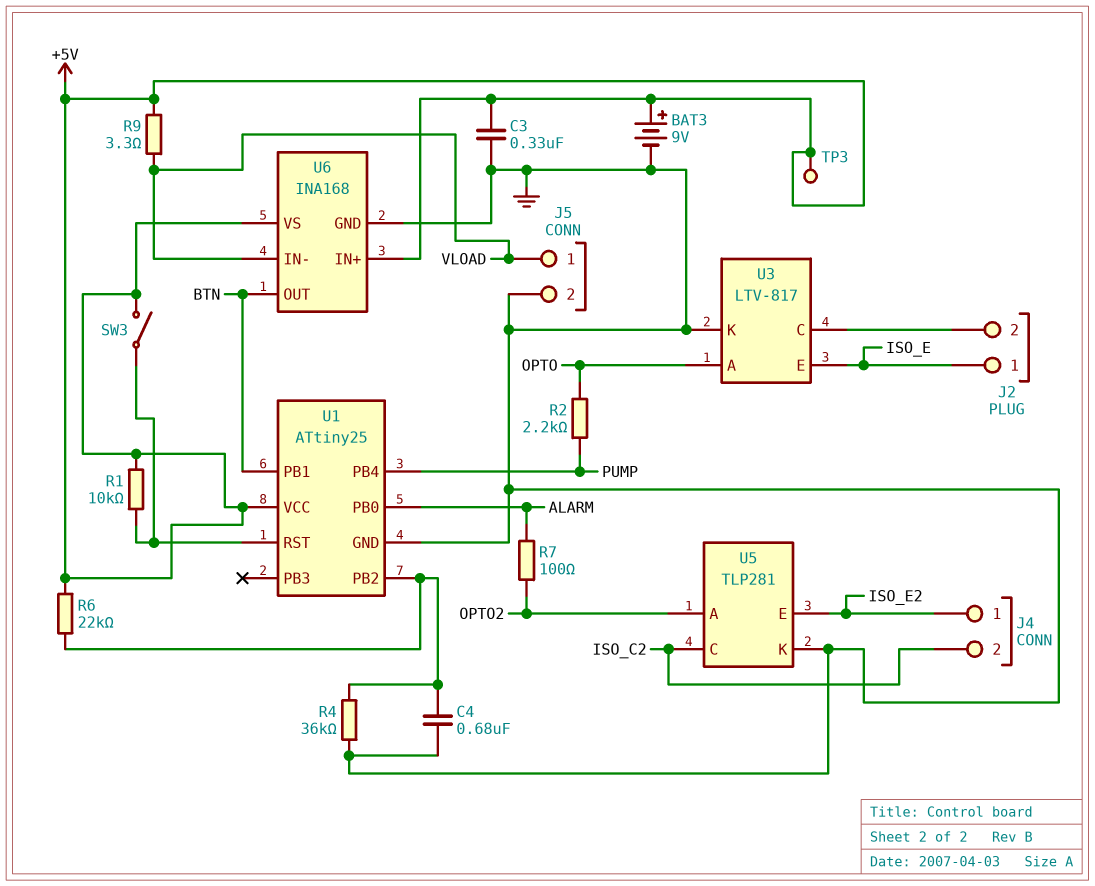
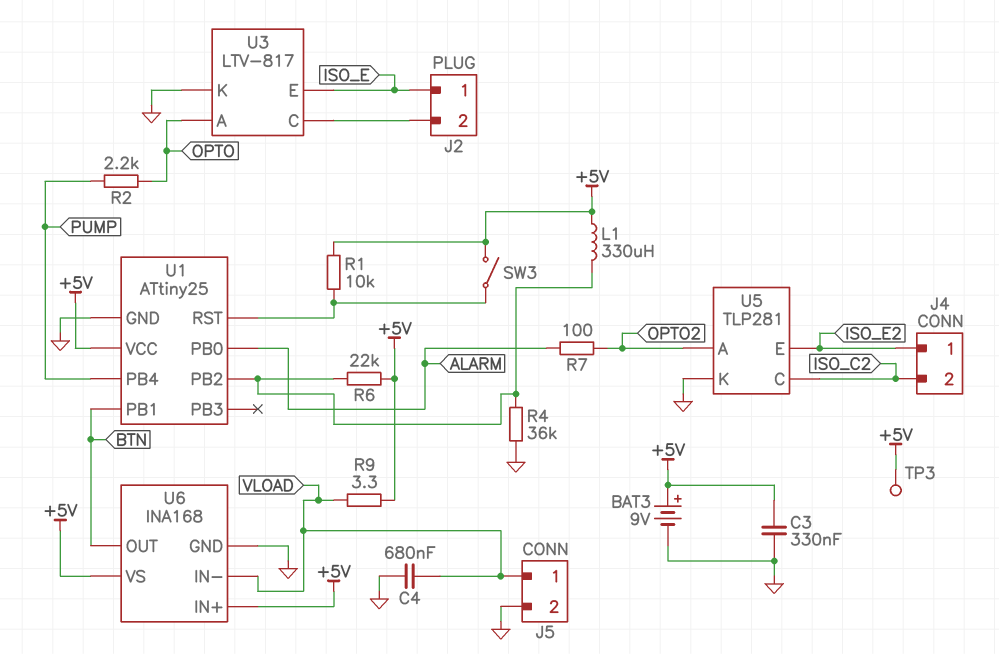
C4: 680nF (GND, U1/PB2) -> 680nF (GND, VLOAD)
L1: none -> 330uH (+5V, U1/PB2)

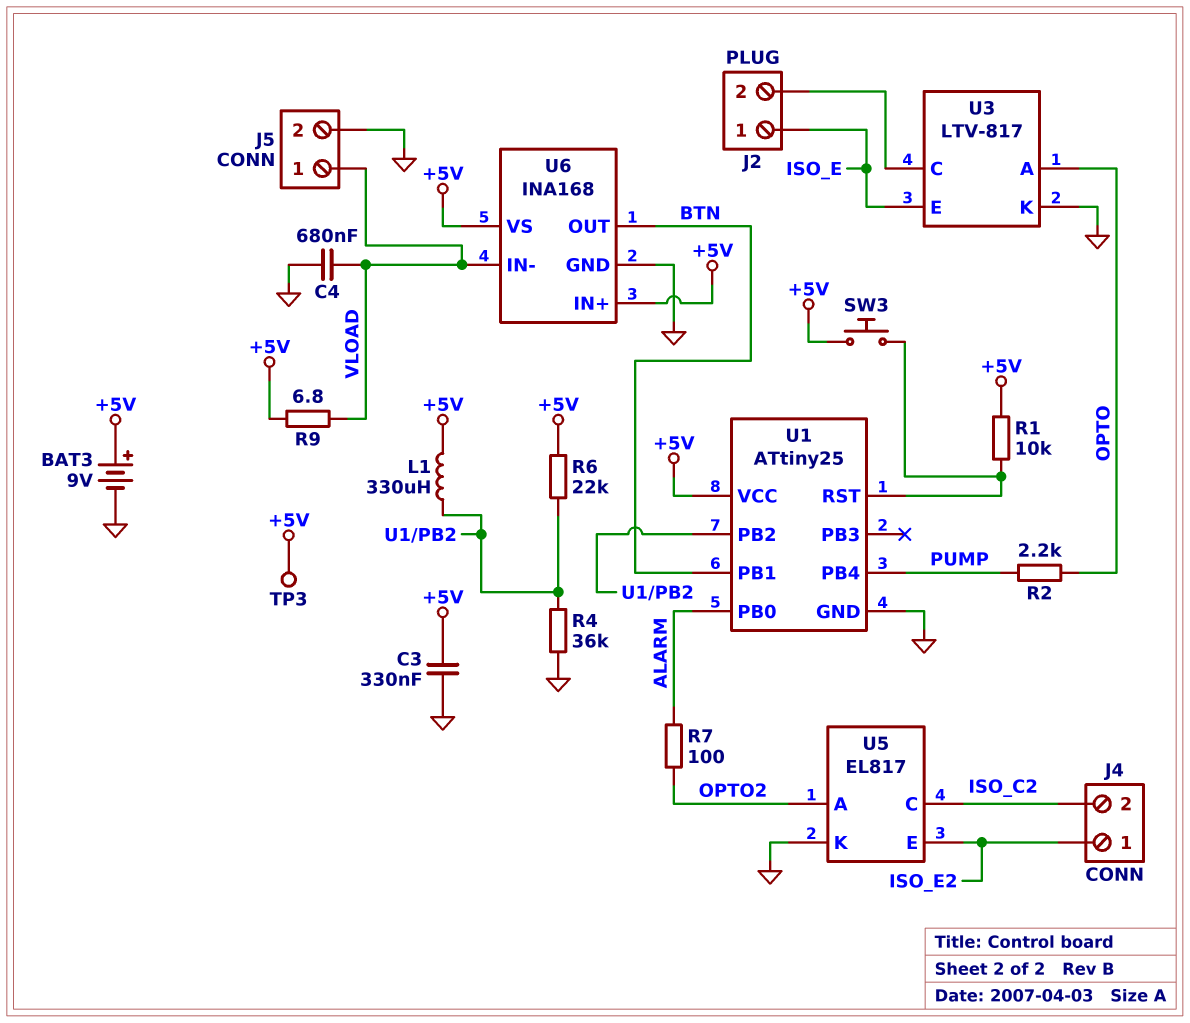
R9: 3.3 (+5V, VLOAD) -> 6.8 (+5V, VLOAD)
SW3: switch (+5V, U1/RST) -> button (+5V, U1/RST)
U5: TLP281 -> EL817

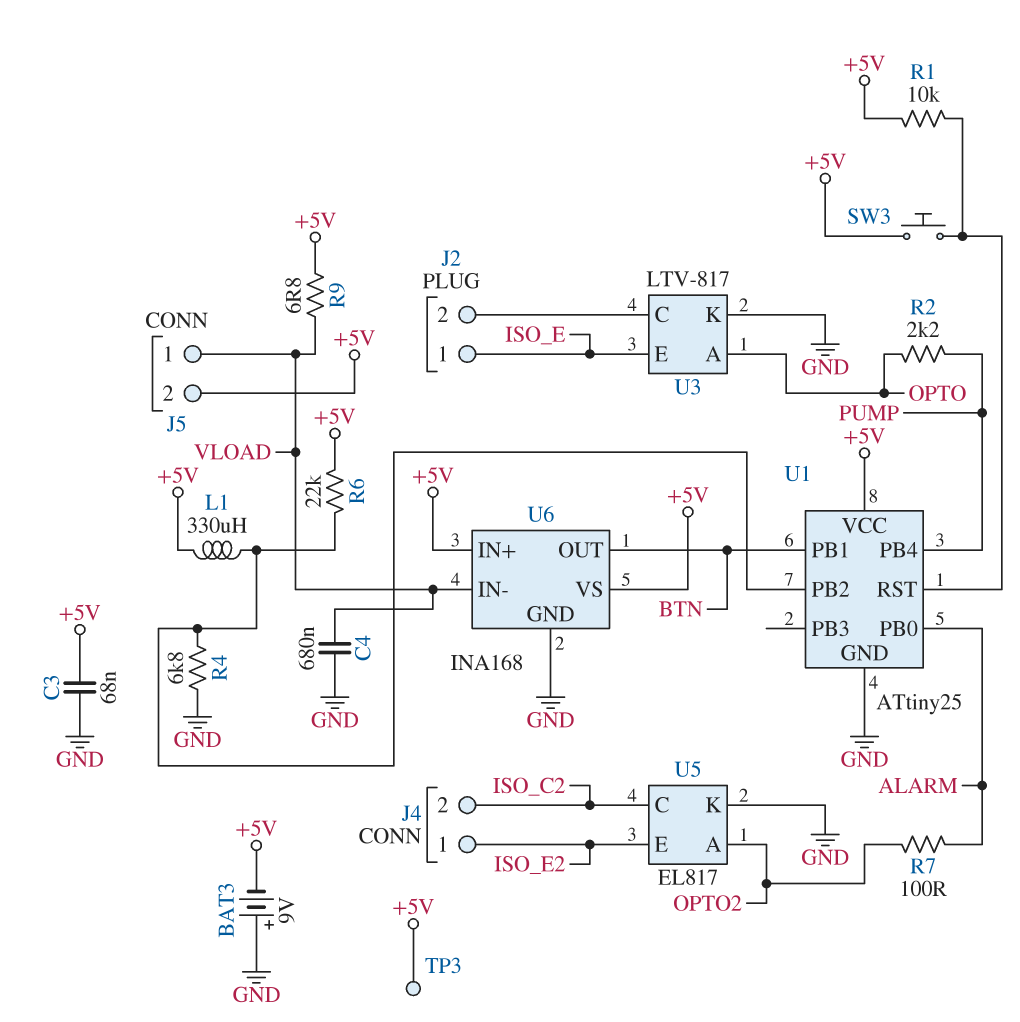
BAT3: 9V (plus +5V, minus GND) -> 9V (plus GND, minus +5V)
C3: 330nF (+5V, GND) -> 68nF (+5V, GND)
J5 pin 2: GND -> +5V
R4: 36k (GND, U1/PB2) -> 6.8k (GND, U1/PB2)

